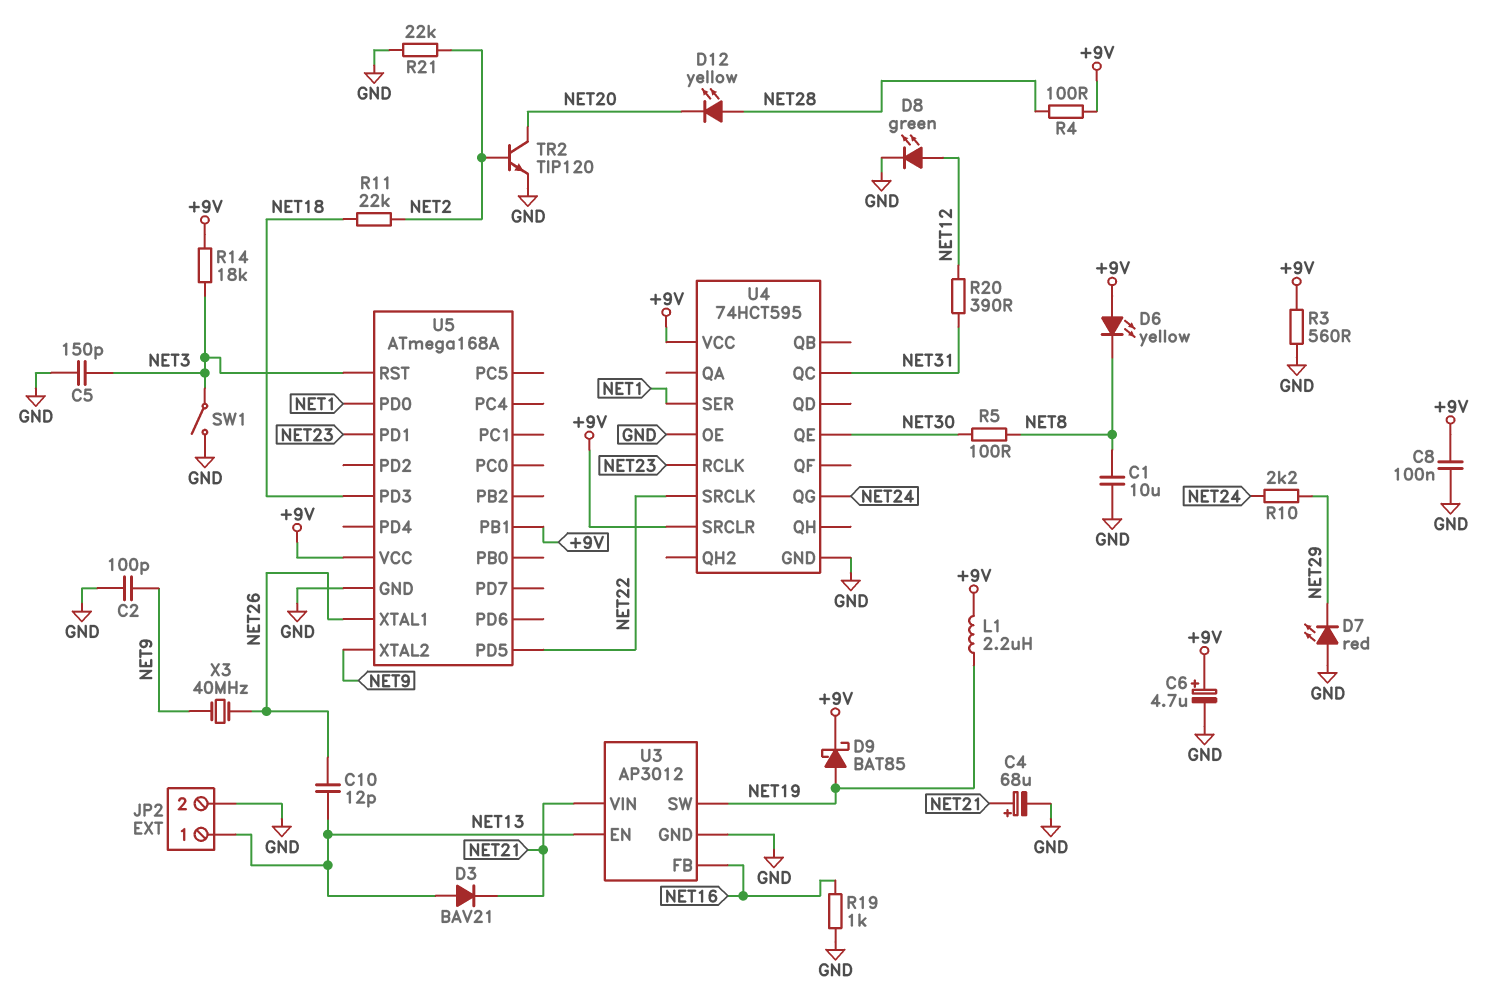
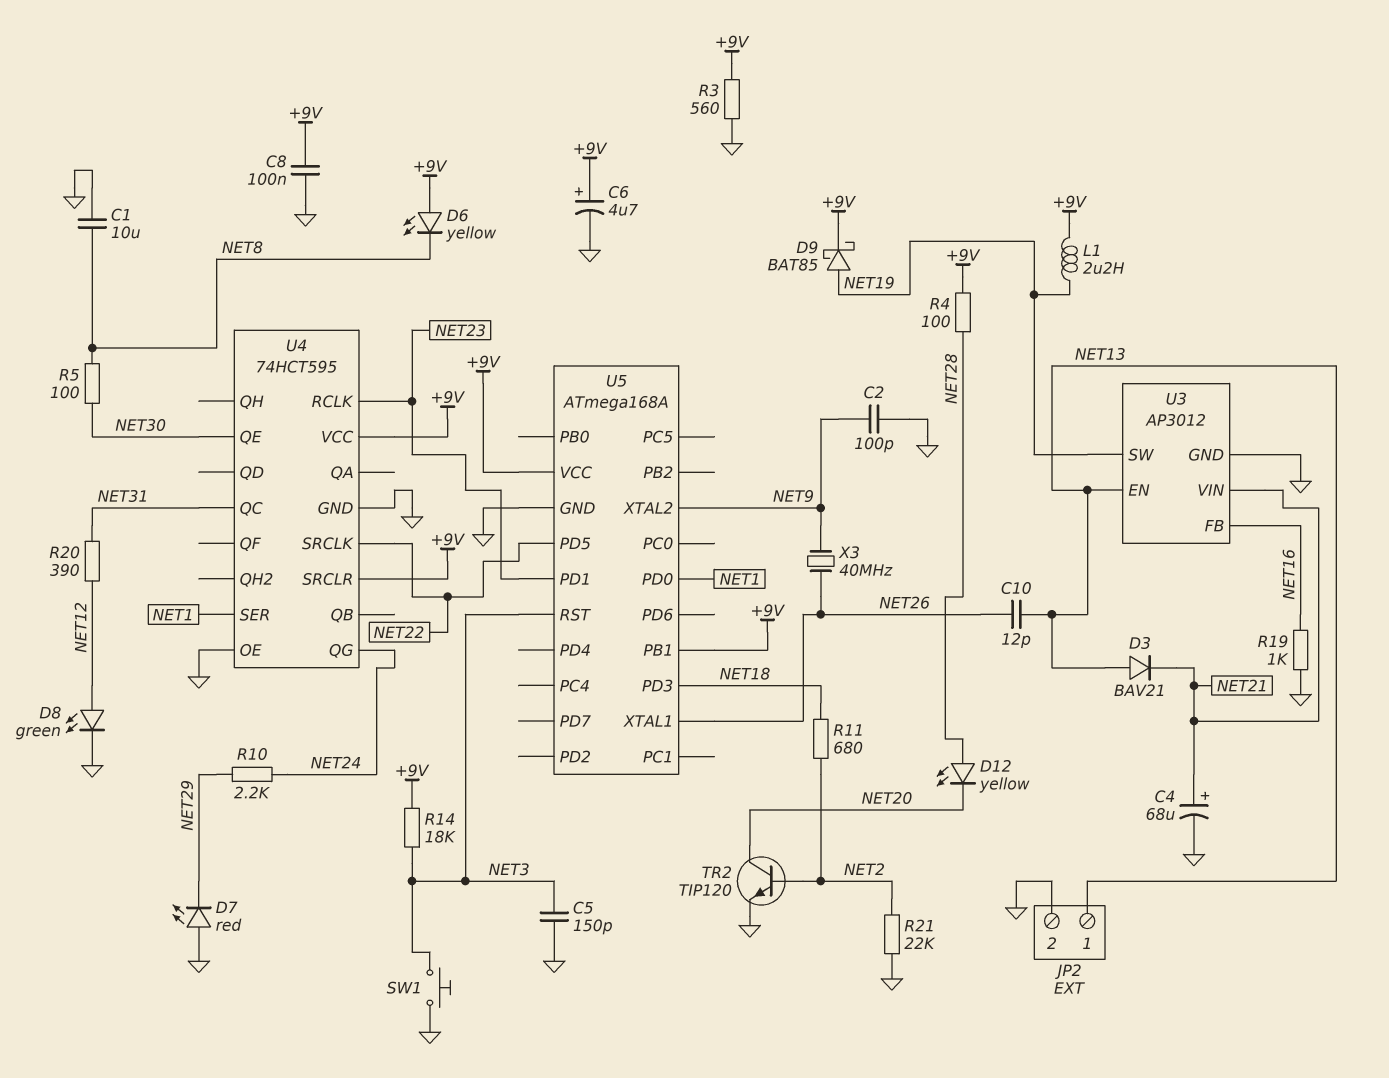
R11: 22k (NET2, NET18) -> 680 (NET2, NET18)
SW1: switch (GND, NET3) -> button (GND, NET3)

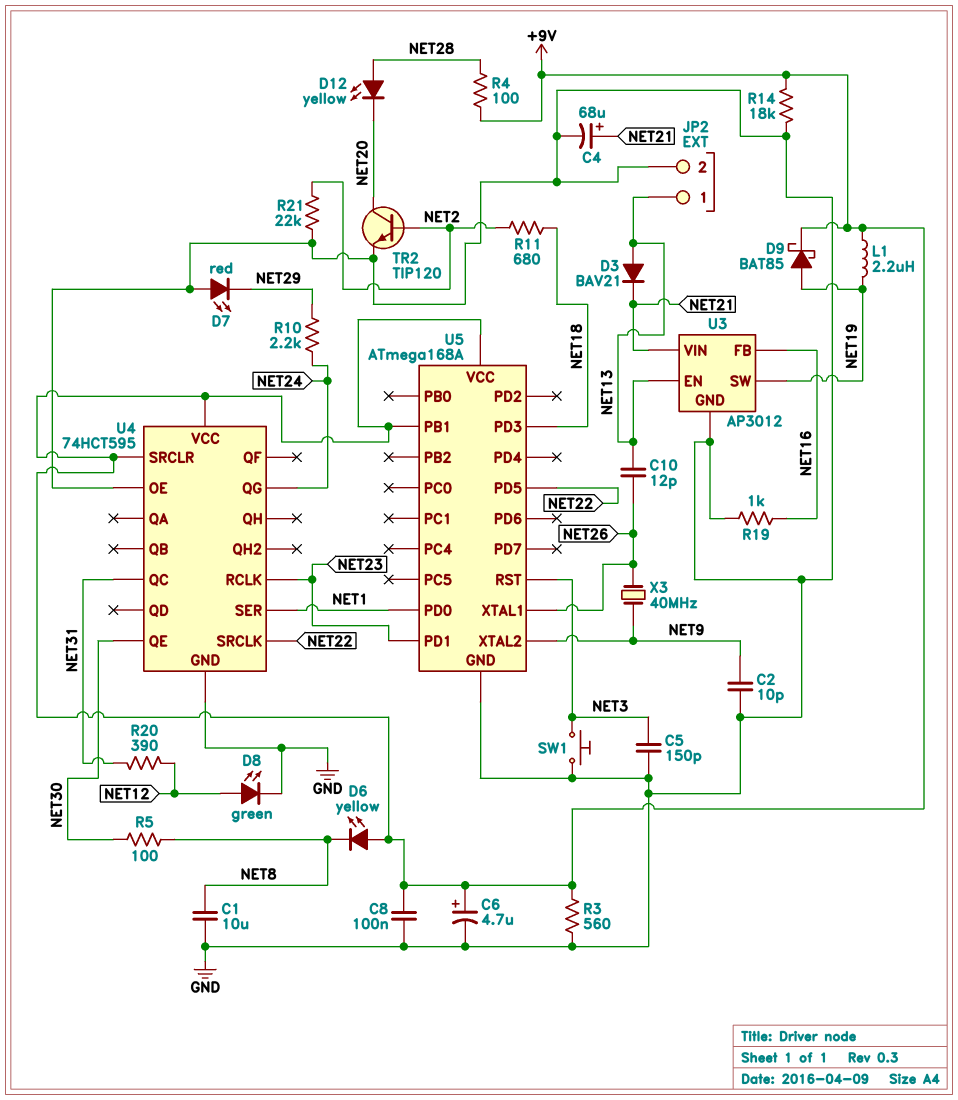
C2: 100pF (GND, NET9) -> 10pF (GND, NET9)
R14: 18k (+9V, NET3) -> 18k (+9V, GND)

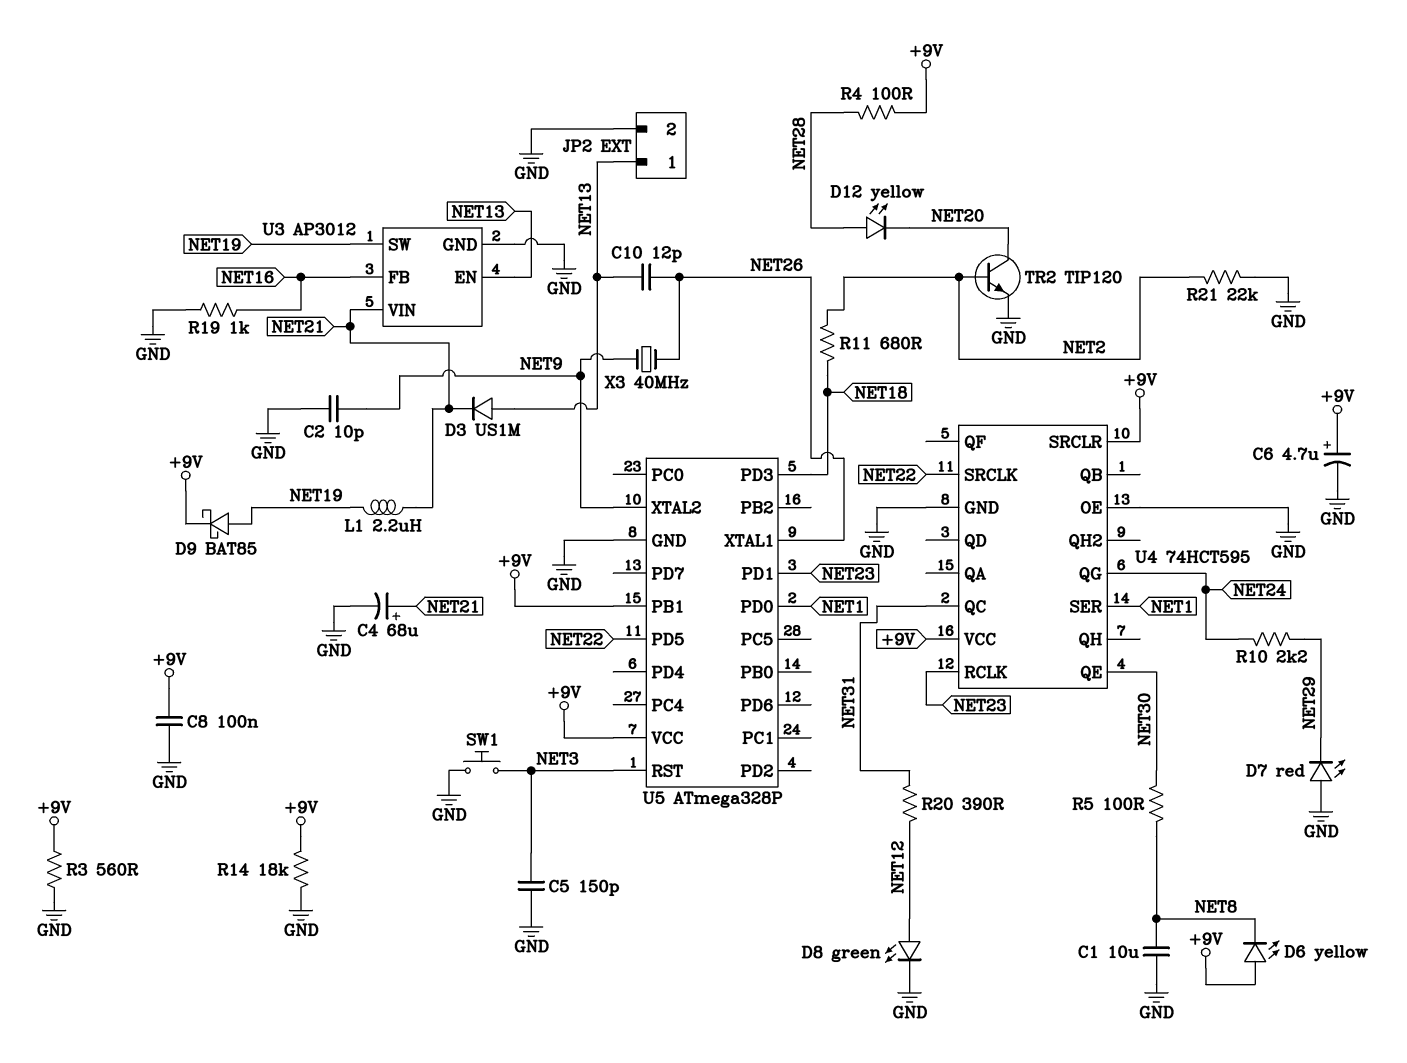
D3: diode BAV21 (A NET13, K NET21) -> diode US1M (A NET13, K NET21)
L1: 2.2uH (+9V, NET19) -> 2.2uH (NET19, NET21)
U5: ATmega168A -> ATmega328P

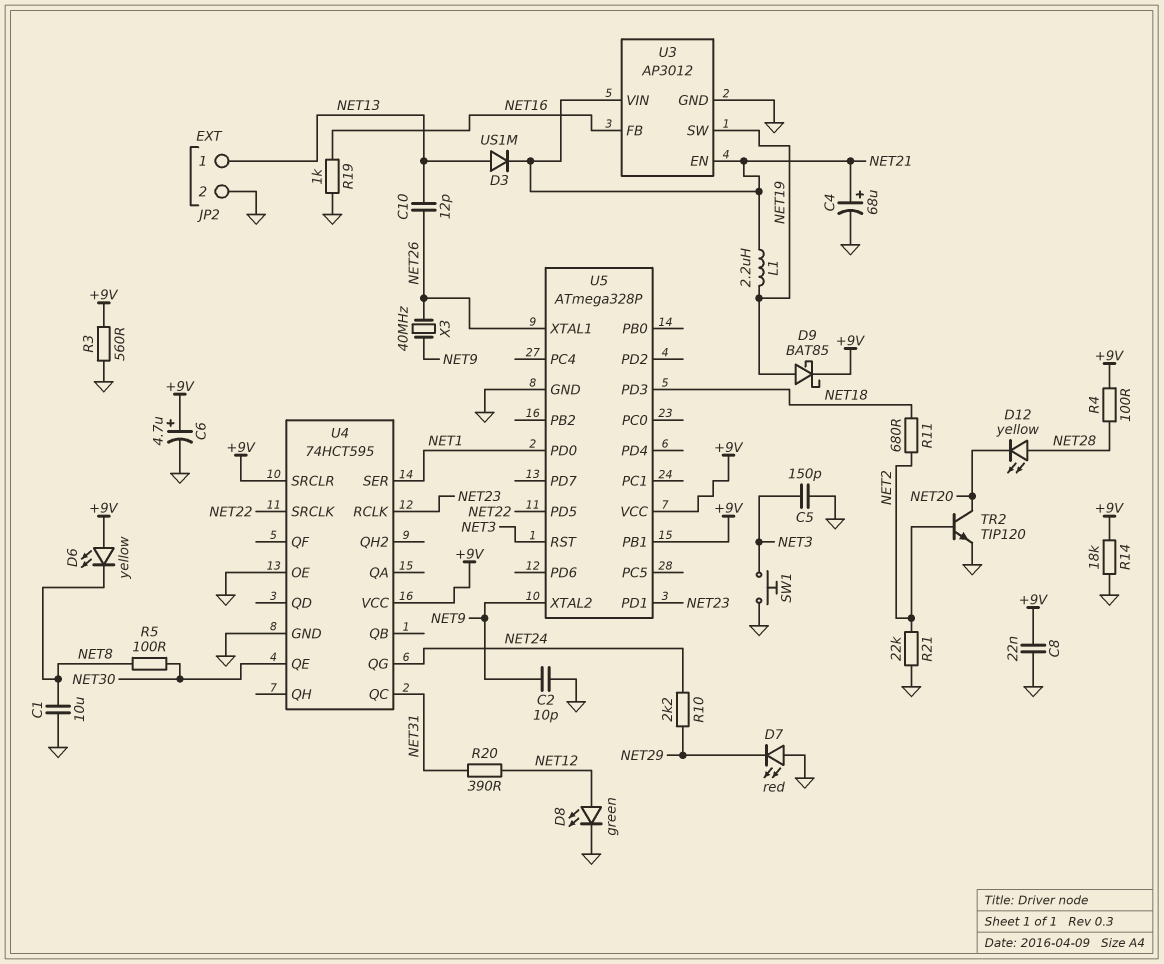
C8: 100nF (+9V, GND) -> 22nF (+9V, GND)
U3 pin EN: NET13 -> NET21

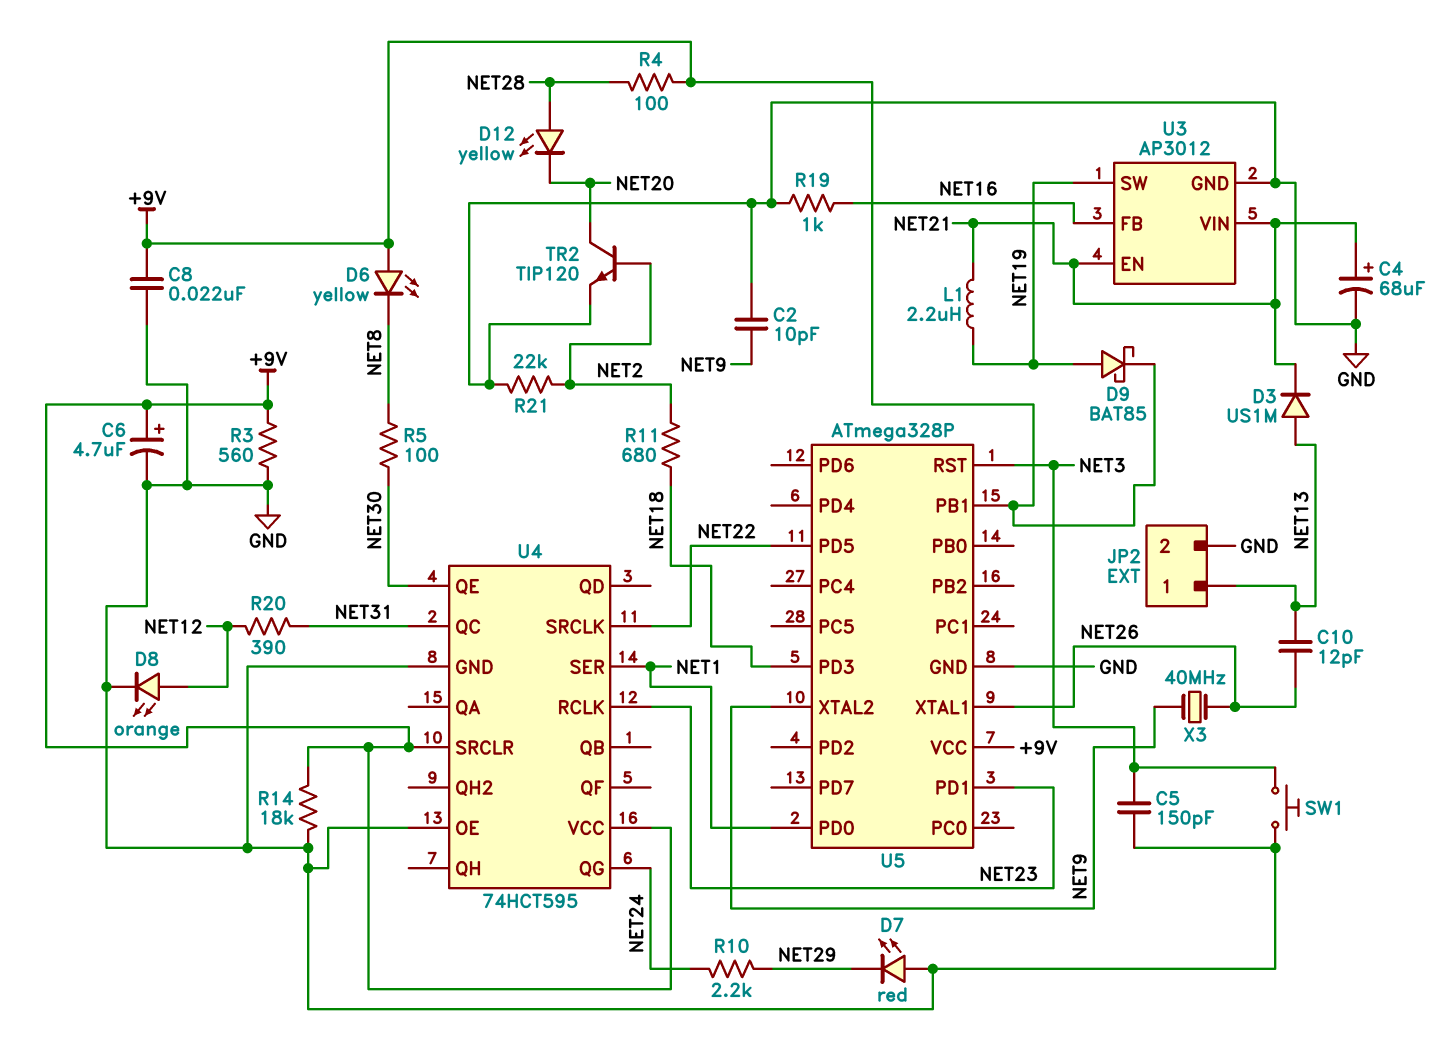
C1: 10uF (GND, NET8) -> none
D8: LED green (A NET12, K GND) -> LED orange (A NET12, K GND)

